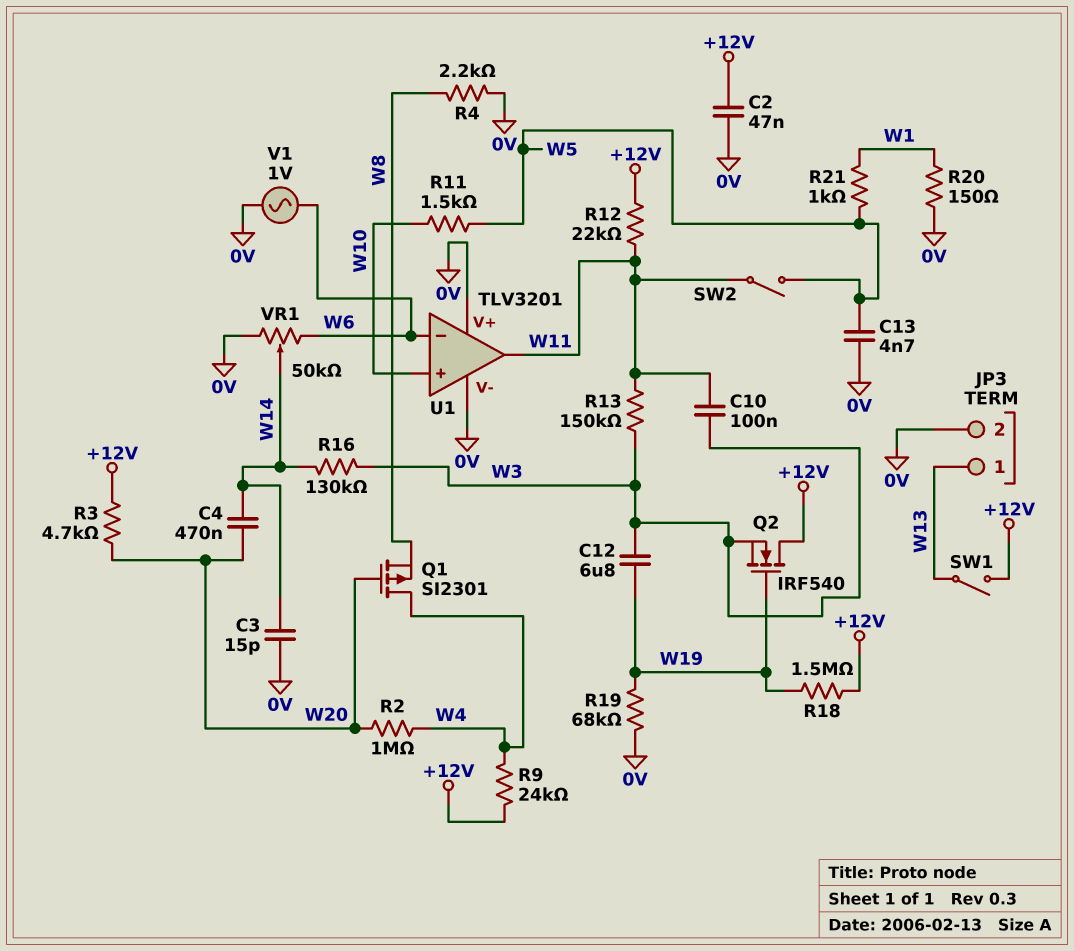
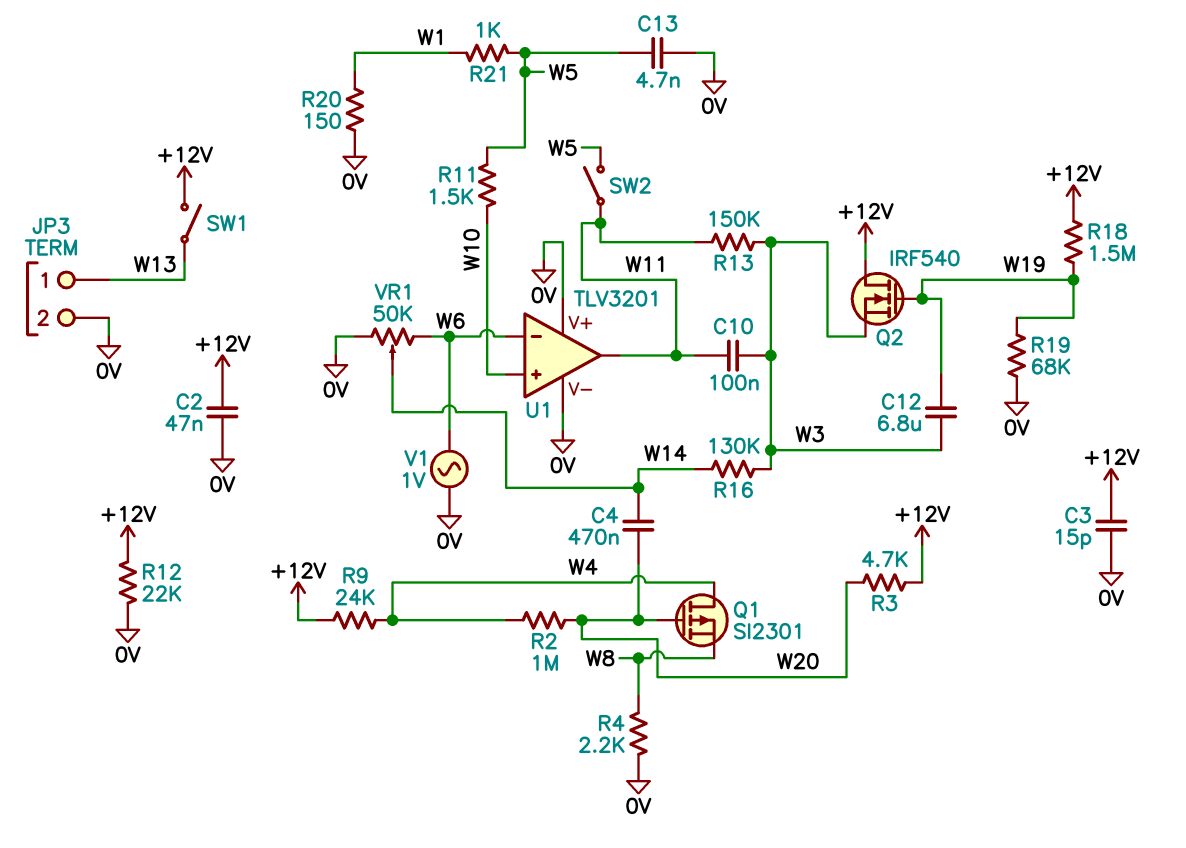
C3: 15pF (0V, W14) -> 15pF (+12V, 0V)
R12: 22k (+12V, W11) -> 22k (+12V, 0V)

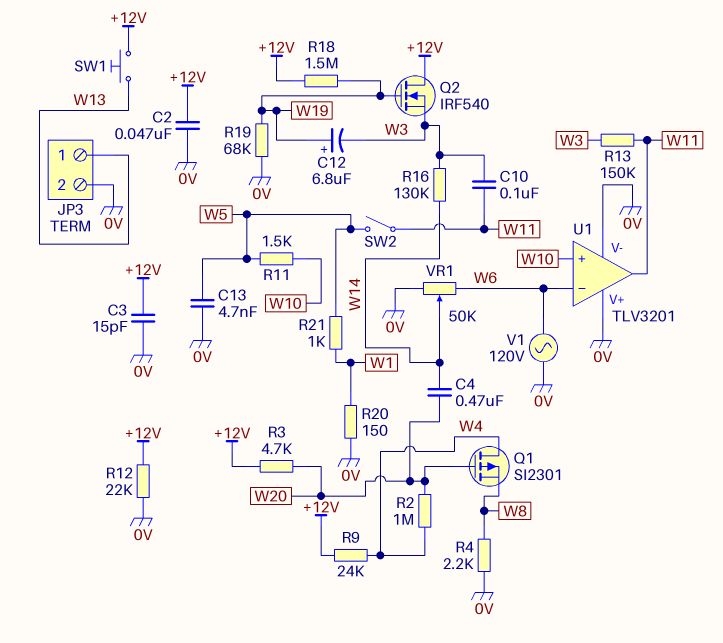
C12: 6.8uF (W3, W19) -> 6.8uF (plus W19, minus W3)
SW1: switch (+12V, W13) -> button (+12V, W13)
V1: AC 1V (0V, W6) -> AC 120V (0V, W6)

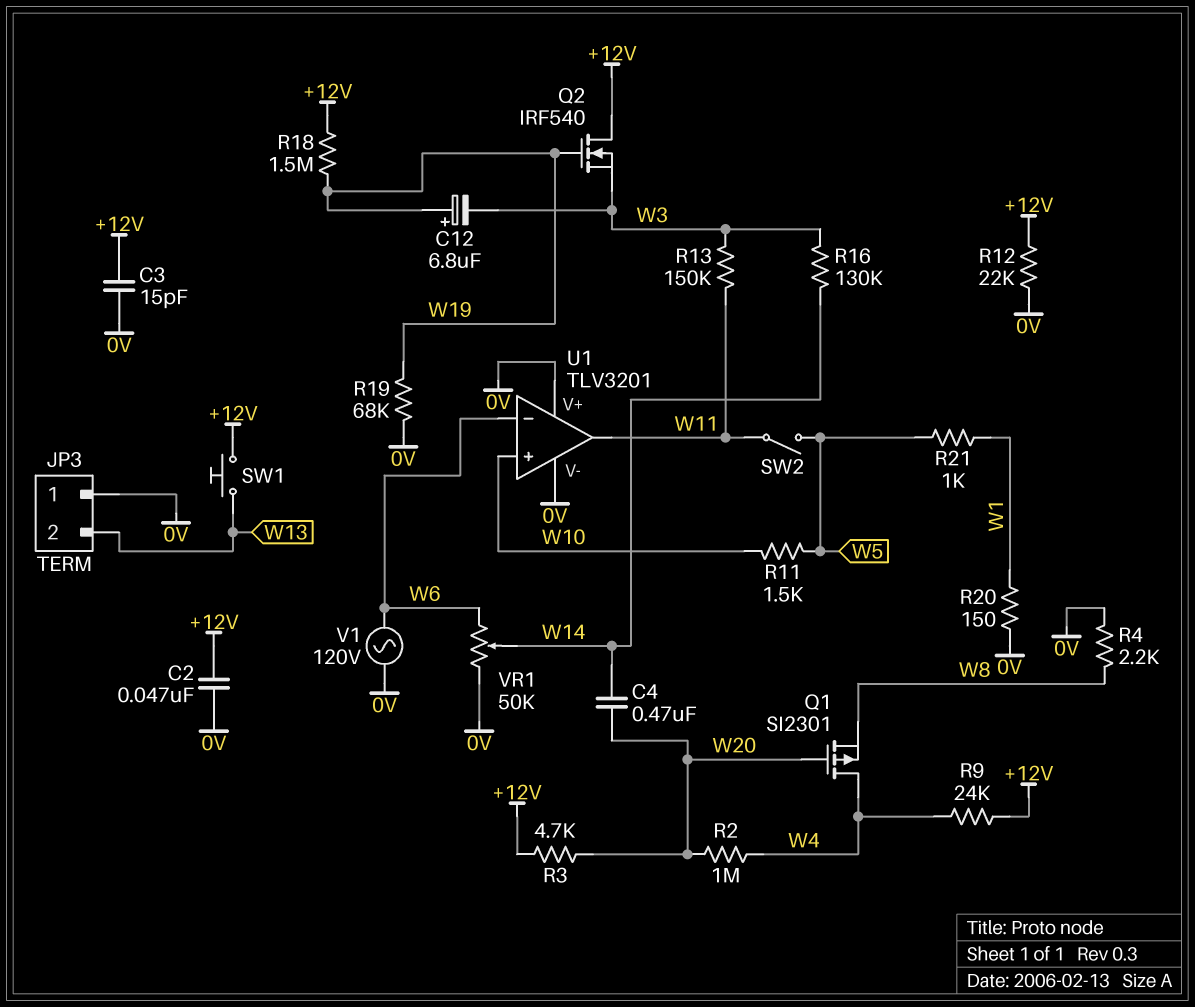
C10: 100nF (W3, W11) -> none
C13: 4.7nF (0V, W5) -> none
JP3 pin 1: W13 -> 0V
JP3 pin 2: 0V -> W13

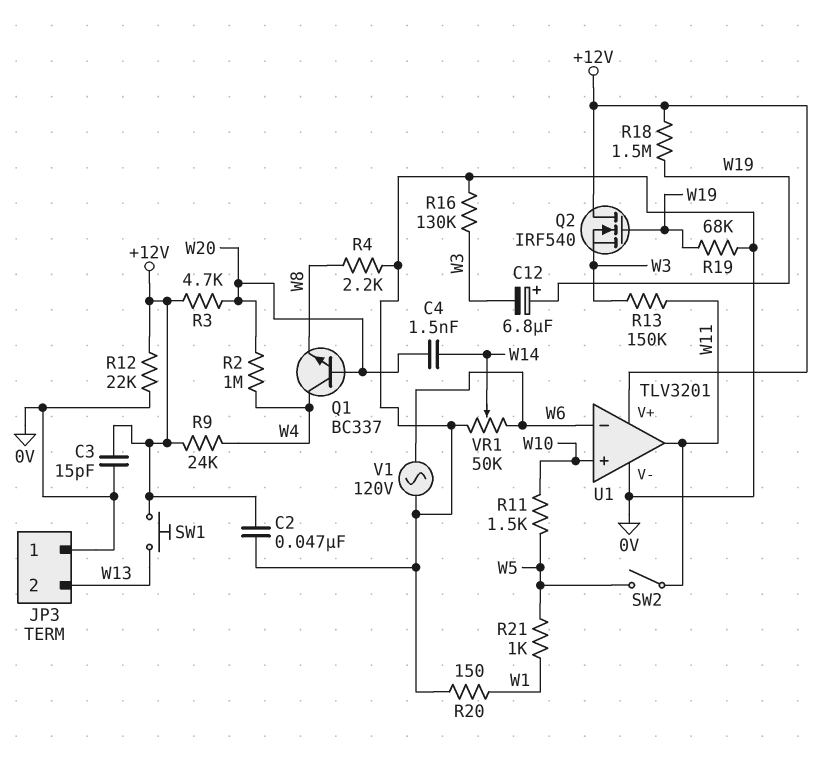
C4: 470nF (W14, W20) -> 1.5nF (W14, W20)
Q1: PMOS SI2301 (G W20, D W4, S W8) -> NPN BC337 (B W20, C W4, E W8)
R16: 130k (W3, W14) -> 130k (0V, W3)
U1 pin V+: 0V -> +12V

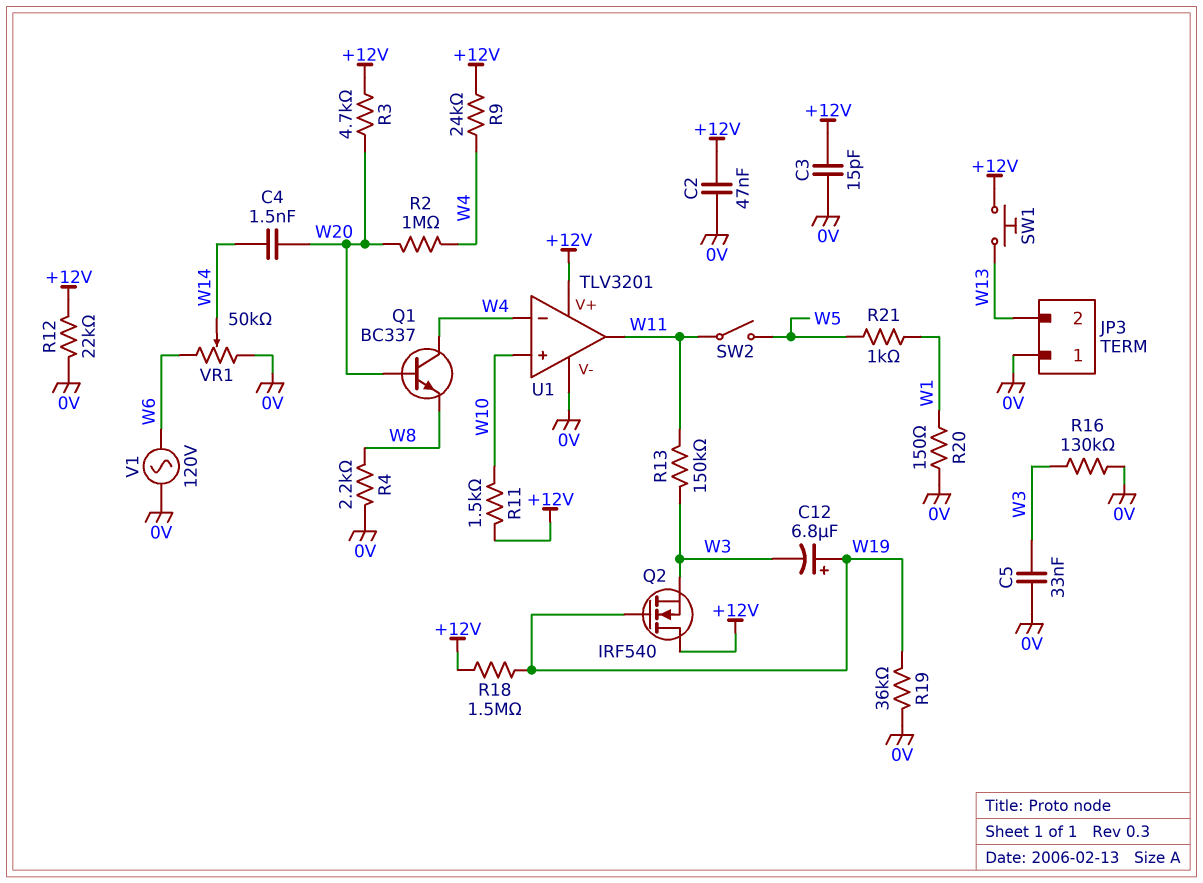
C5: none -> 33nF (0V, W3)
R11: 1.5k (W5, W10) -> 1.5k (+12V, W10)
R19: 68k (0V, W19) -> 36k (0V, W19)
U1 pin in-: W6 -> W4

